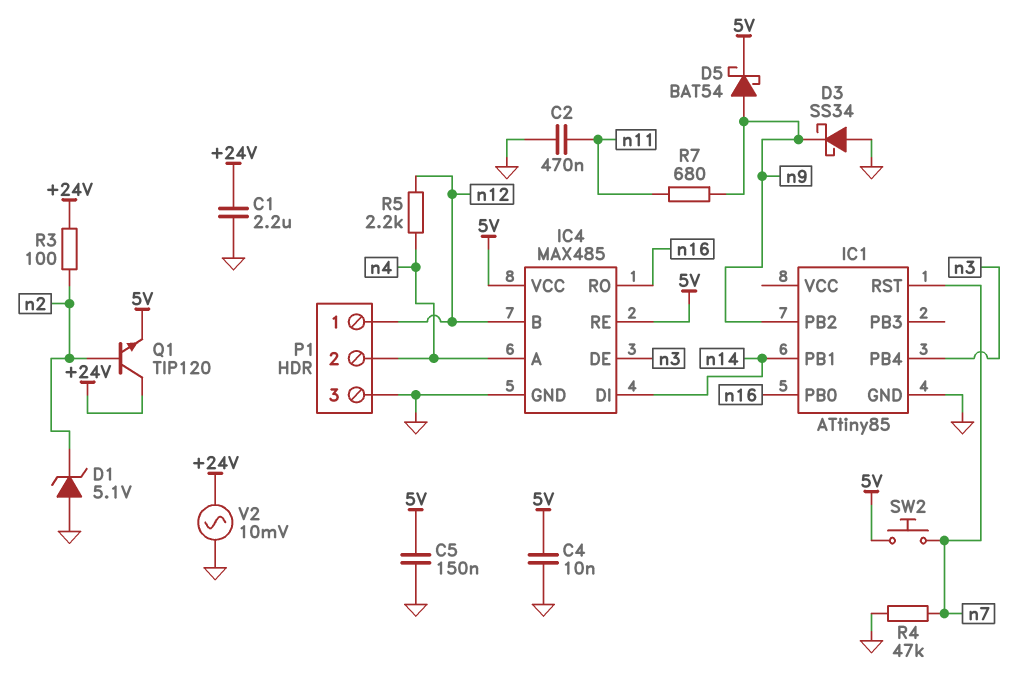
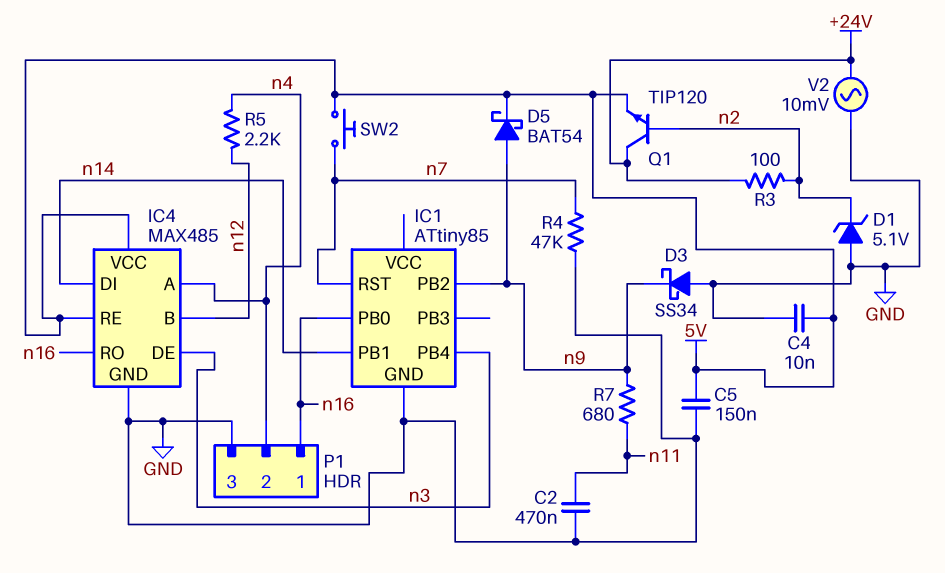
C1: 2.2uF (+24V, GND) -> none
P1 pin 1: n12 -> n16

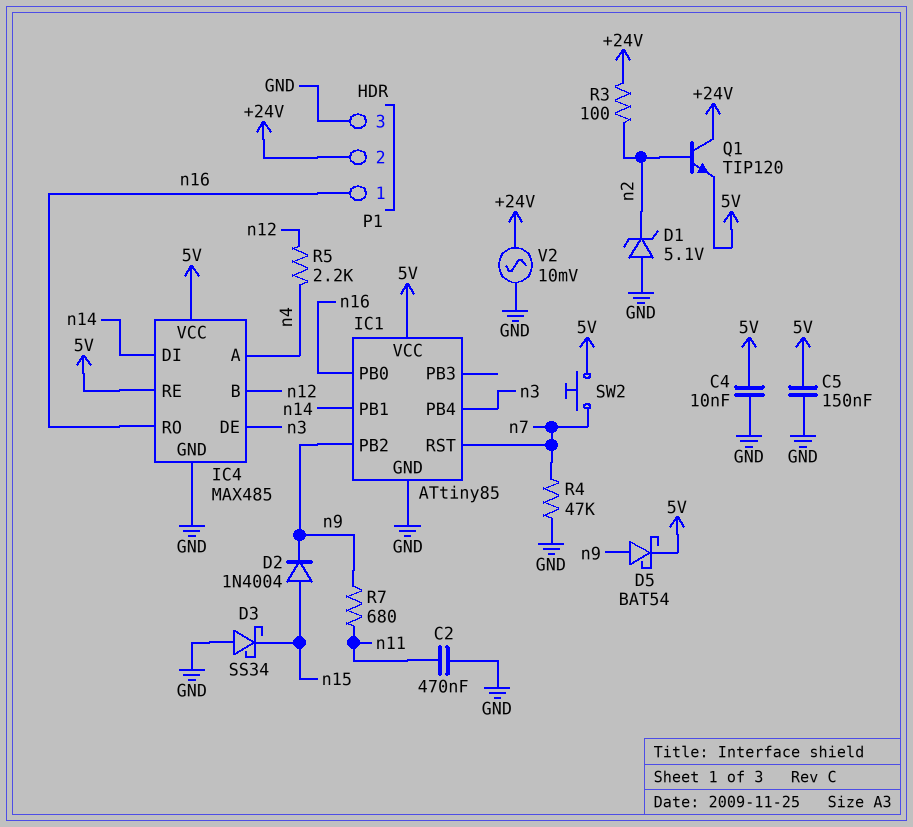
D2: none -> diode 1N4004 (A n15, K n9)
D3: schottky SS34 (A GND, K n9) -> schottky SS34 (A GND, K n15)
IC1 pin VCC: none -> 5V
P1 pin 2: n4 -> +24V

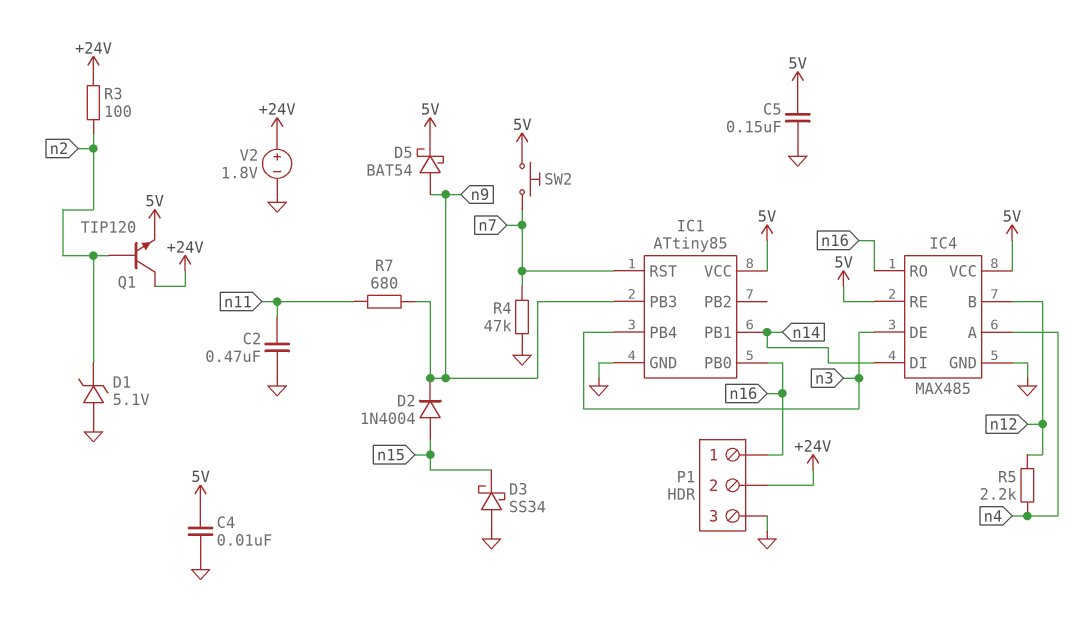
IC1 pin PB2: n9 -> none
IC1 pin PB3: none -> n9
V2: AC 10mV (+24V, GND) -> 1.8V (plus +24V, minus GND)

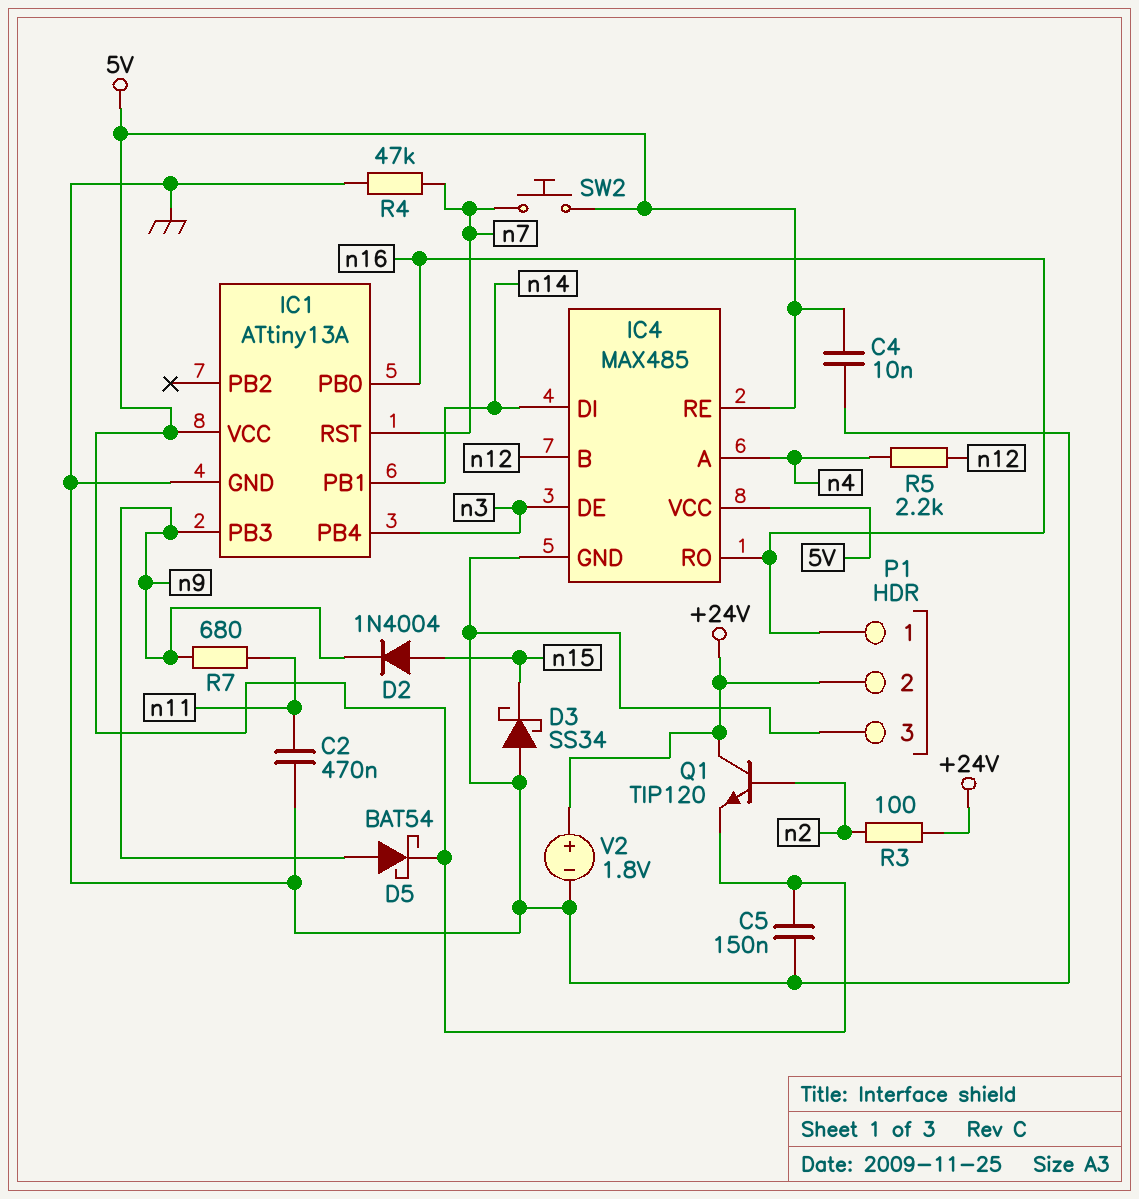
D1: zener 5.1V (A GND, K n2) -> none
IC1: ATtiny85 -> ATtiny13A

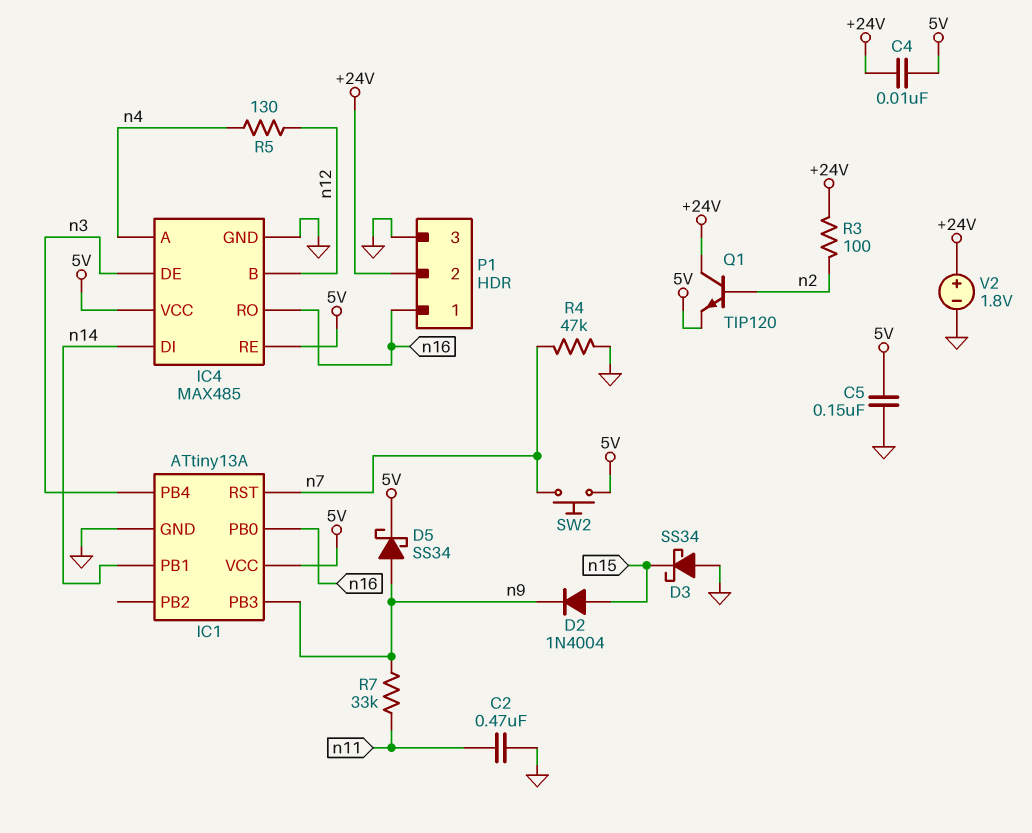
C4: 10nF (5V, GND) -> 10nF (+24V, 5V)
D5: schottky BAT54 (A n9, K 5V) -> schottky SS34 (A n9, K 5V)
R5: 2.2k (n4, n12) -> 130 (n4, n12)
R7: 680 (n9, n11) -> 33k (n9, n11)

